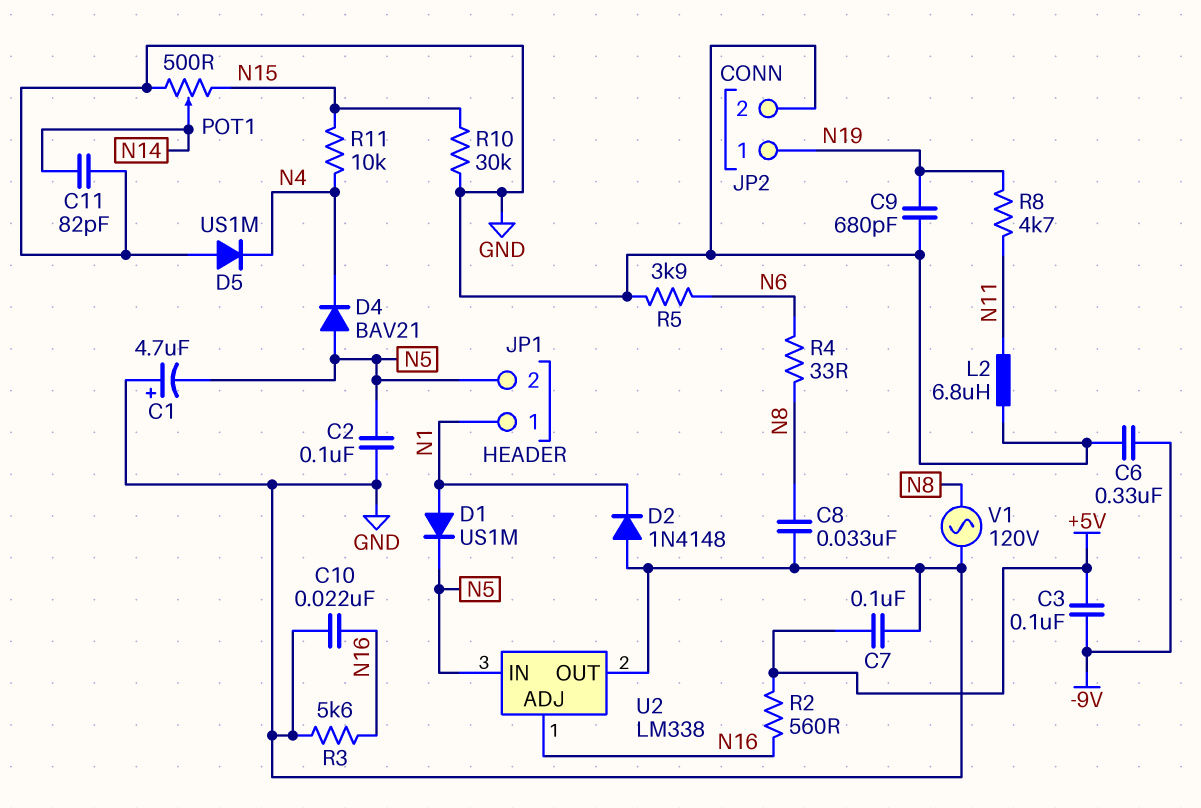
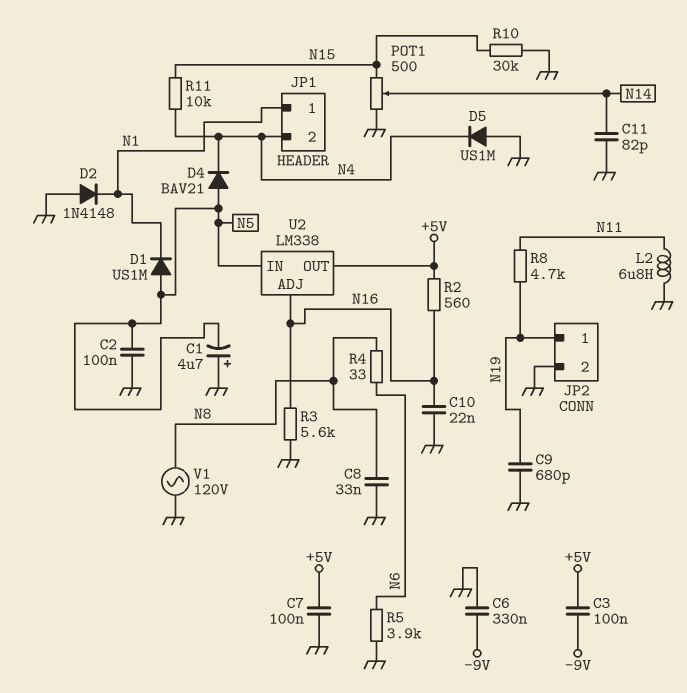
D1: diode US1M (A N1, K N5) -> diode US1M (A N5, K N1)
JP1 pin 2: N5 -> N4
U2 pin OUT: GND -> +5V

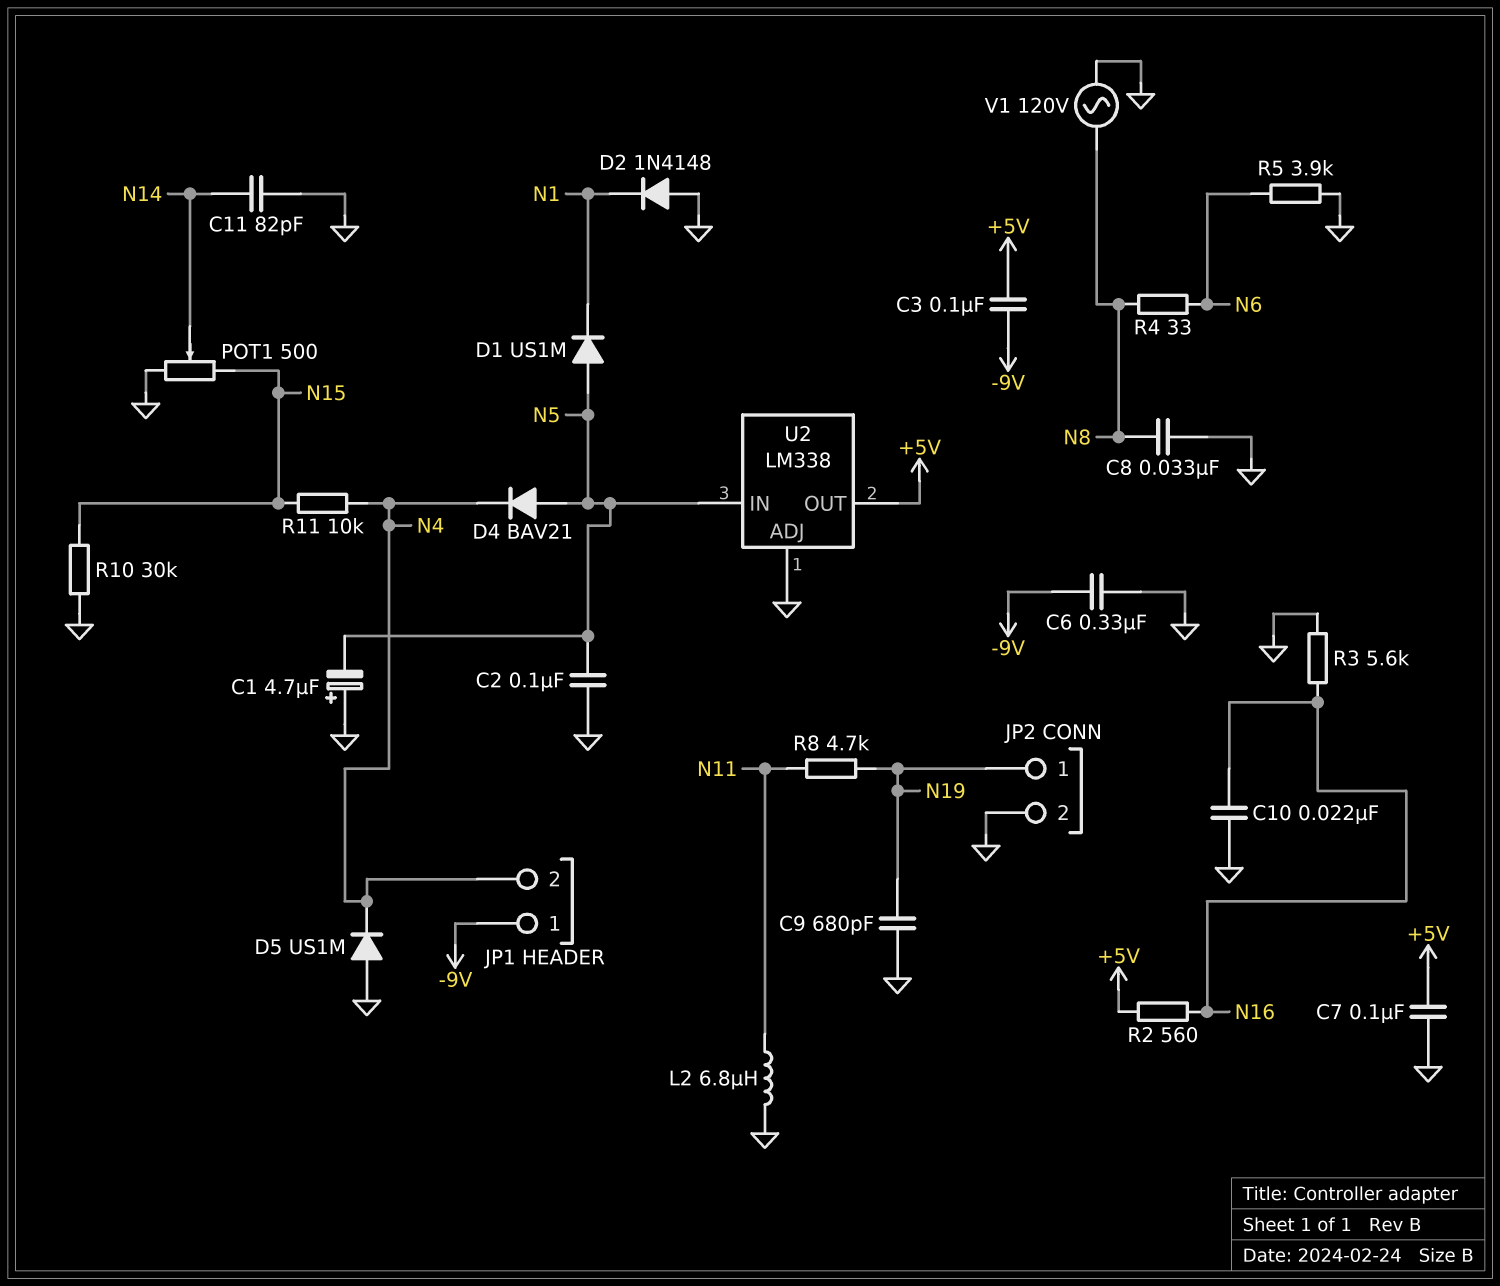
JP1 pin 1: N1 -> -9V
U2 pin ADJ: N16 -> GND

